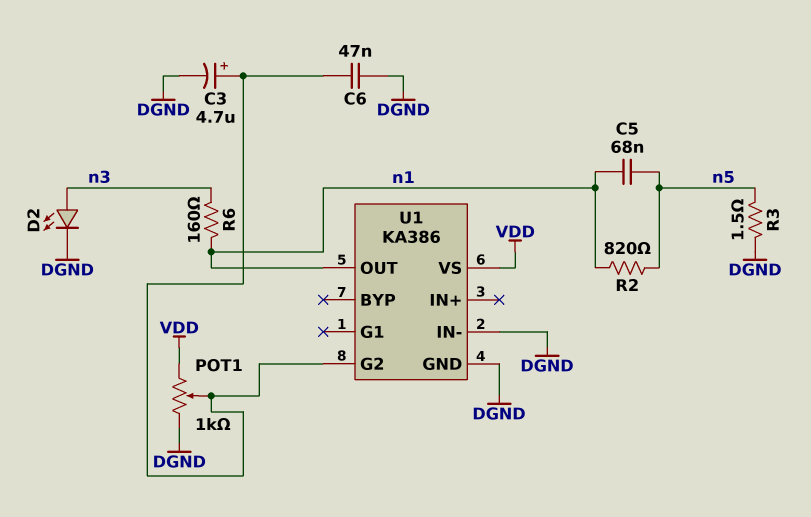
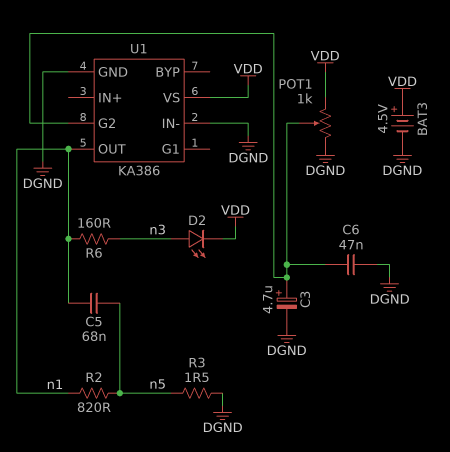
BAT3: none -> 4.5V (plus VDD, minus DGND)
D2: LED (A n3, K DGND) -> LED (A n3, K VDD)

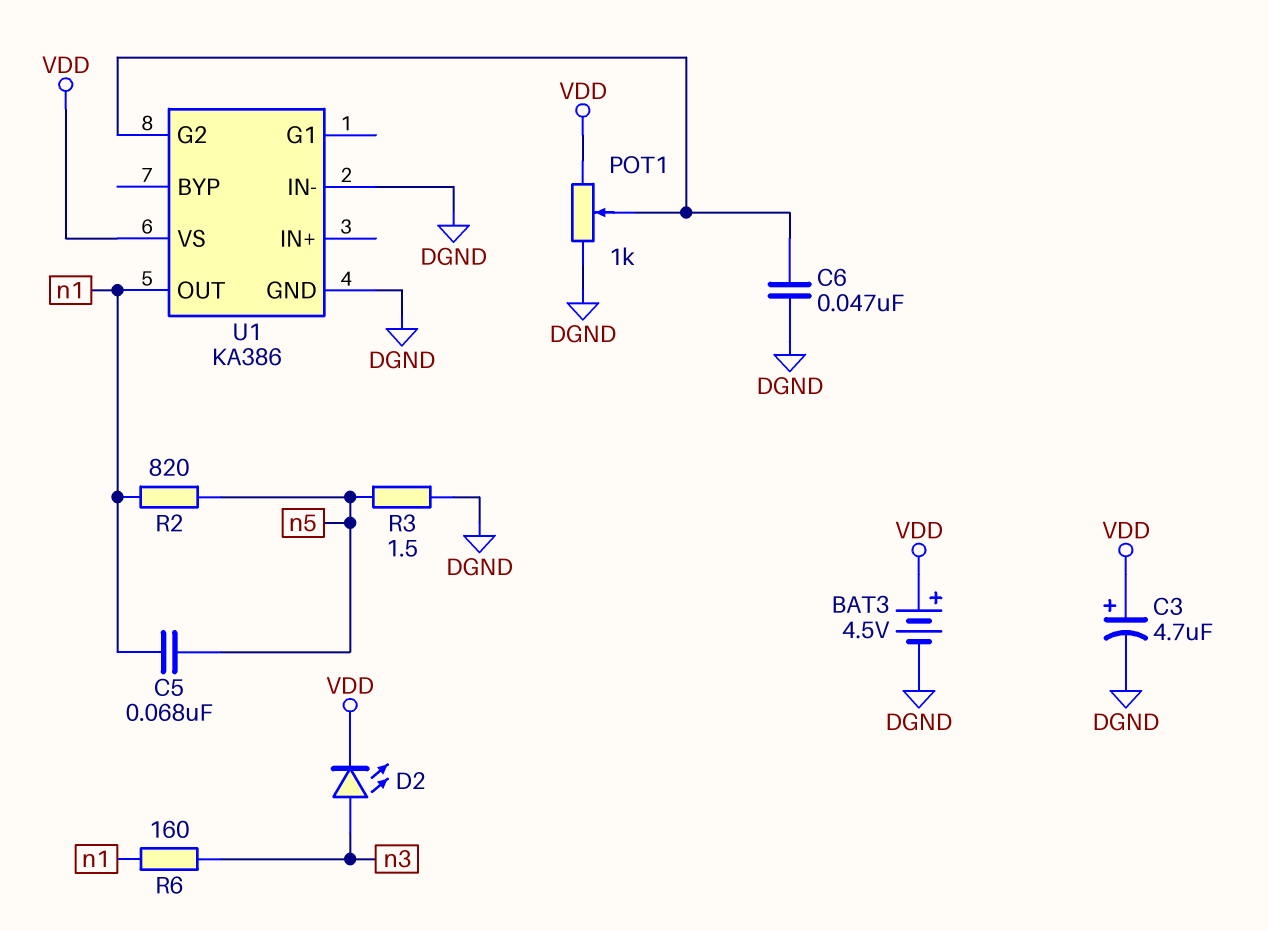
C3: 4.7uF (plus U1/G2, minus DGND) -> 4.7uF (plus VDD, minus DGND)

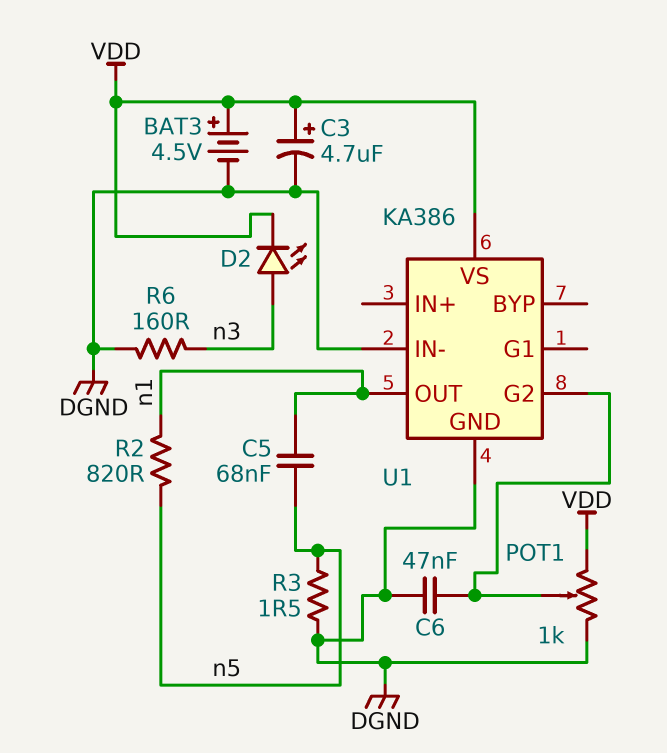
R6: 160 (n1, n3) -> 160 (DGND, n3)

